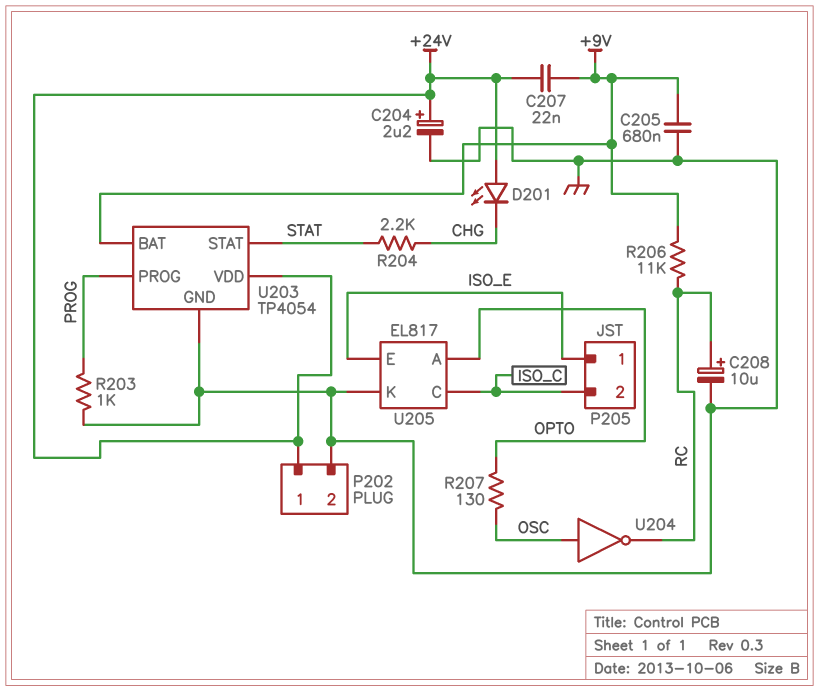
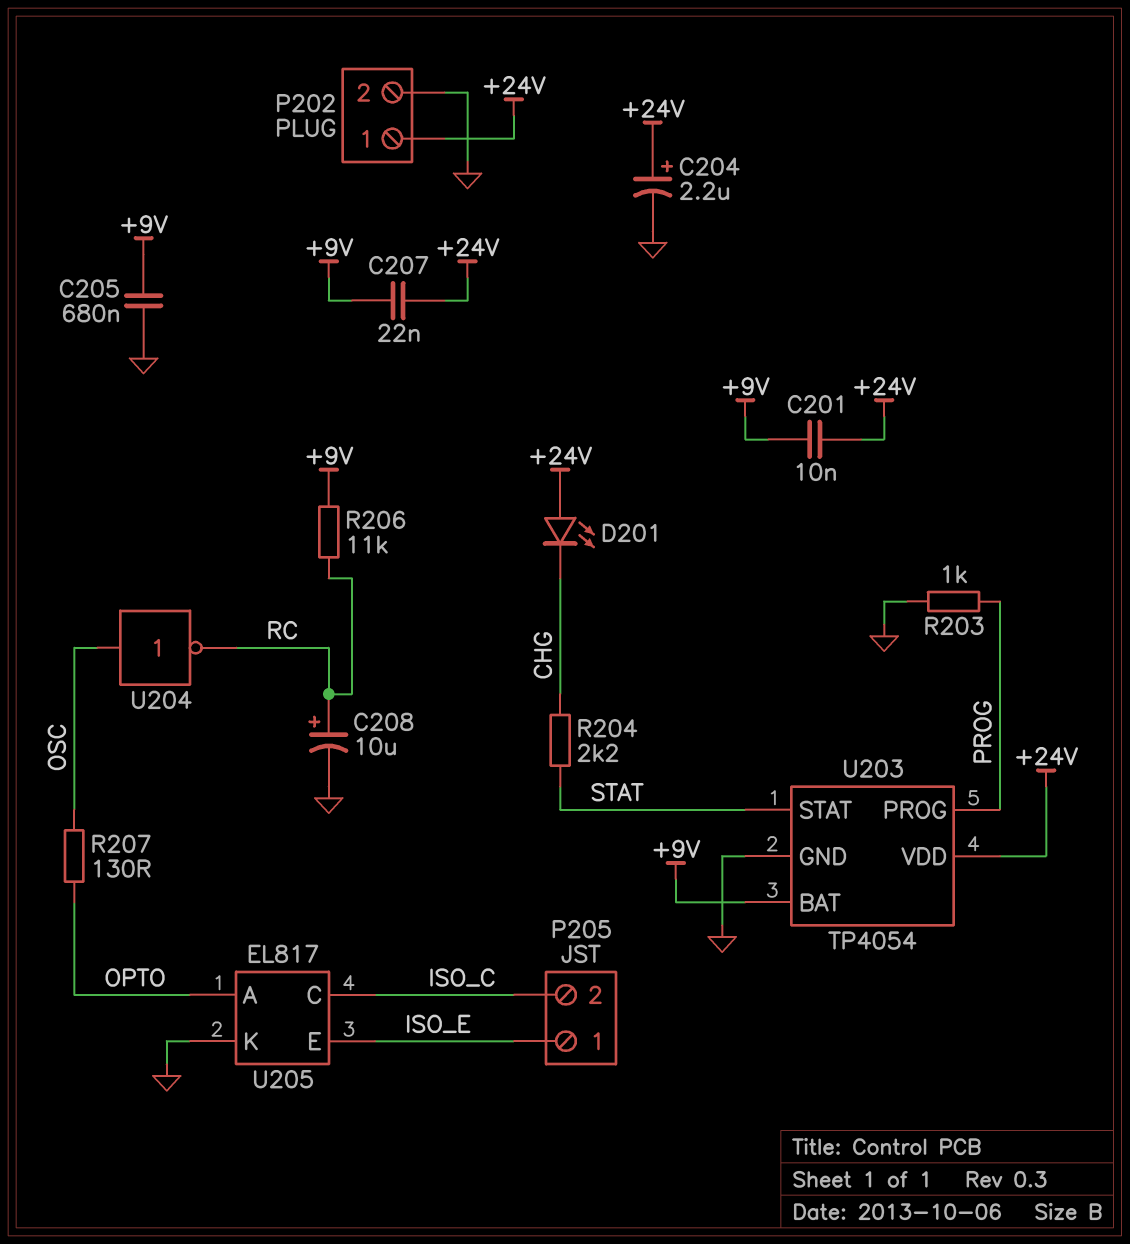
C201: none -> 10nF (+9V, +24V)

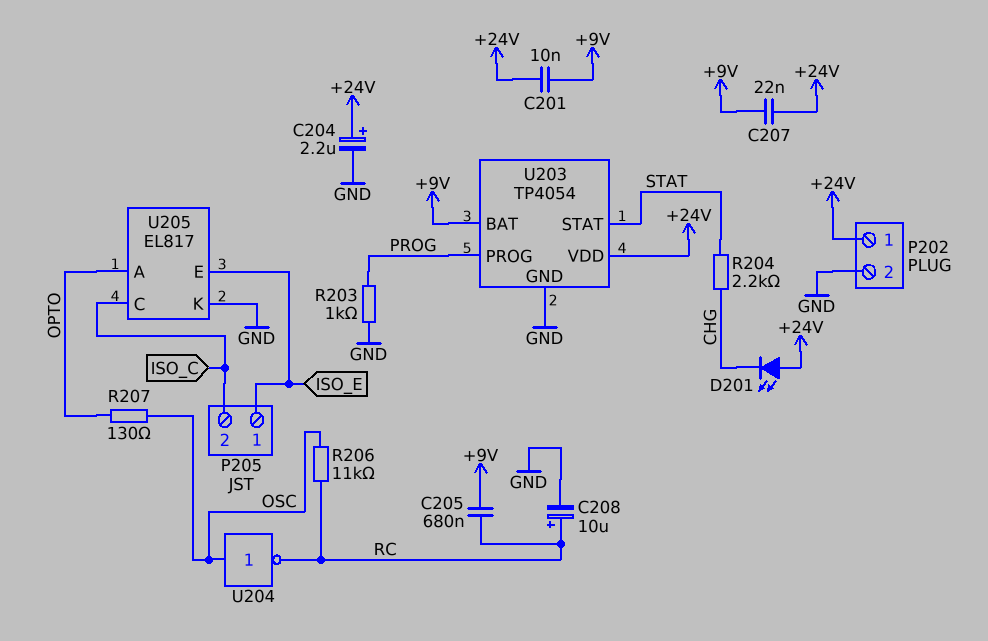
C205: 680nF (+9V, GND) -> 680nF (+9V, RC)
R206: 11k (+9V, RC) -> 11k (OSC, RC)

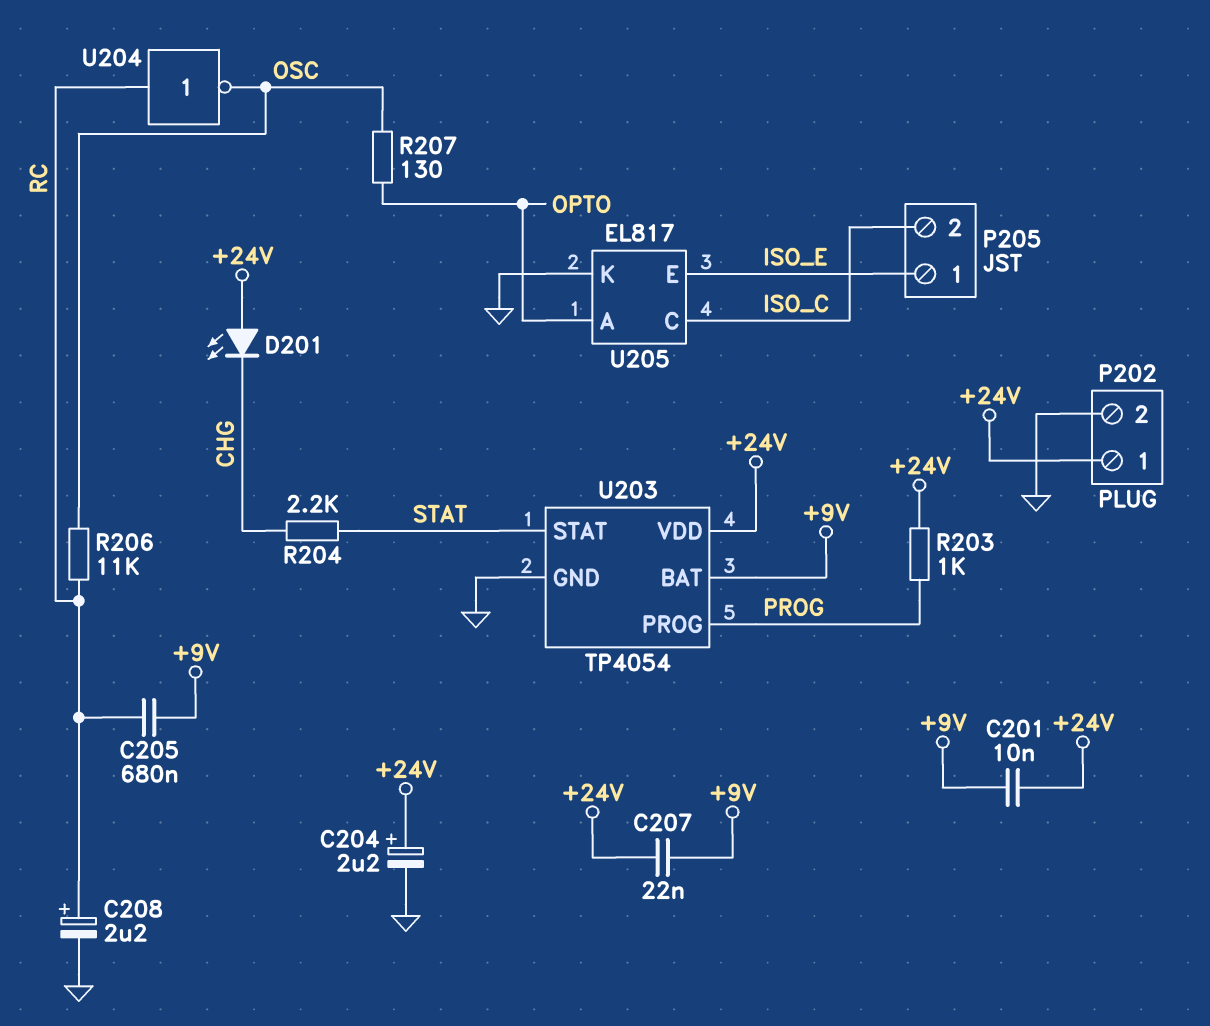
C208: 10uF (plus RC, minus GND) -> 2.2uF (plus RC, minus GND)
R203: 1k (GND, PROG) -> 1k (+24V, PROG)
U204: NOT (in OSC, out RC) -> NOT (in RC, out OSC)

